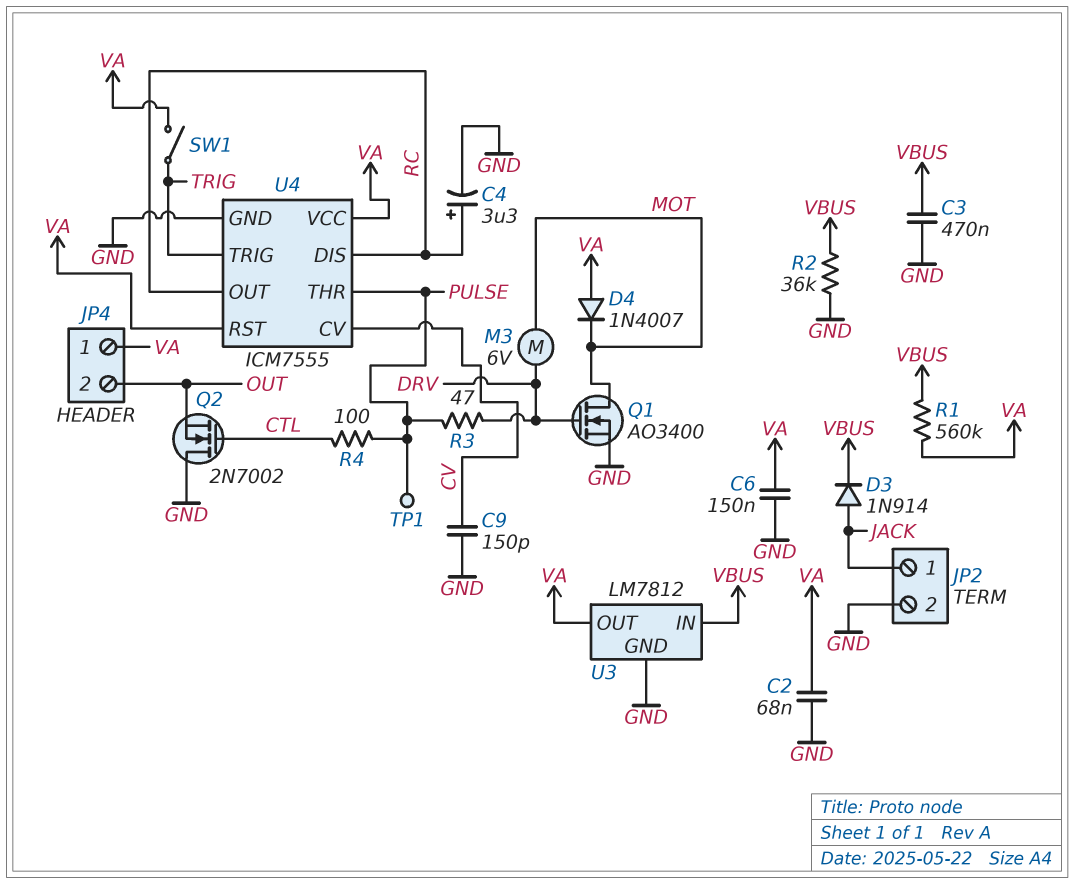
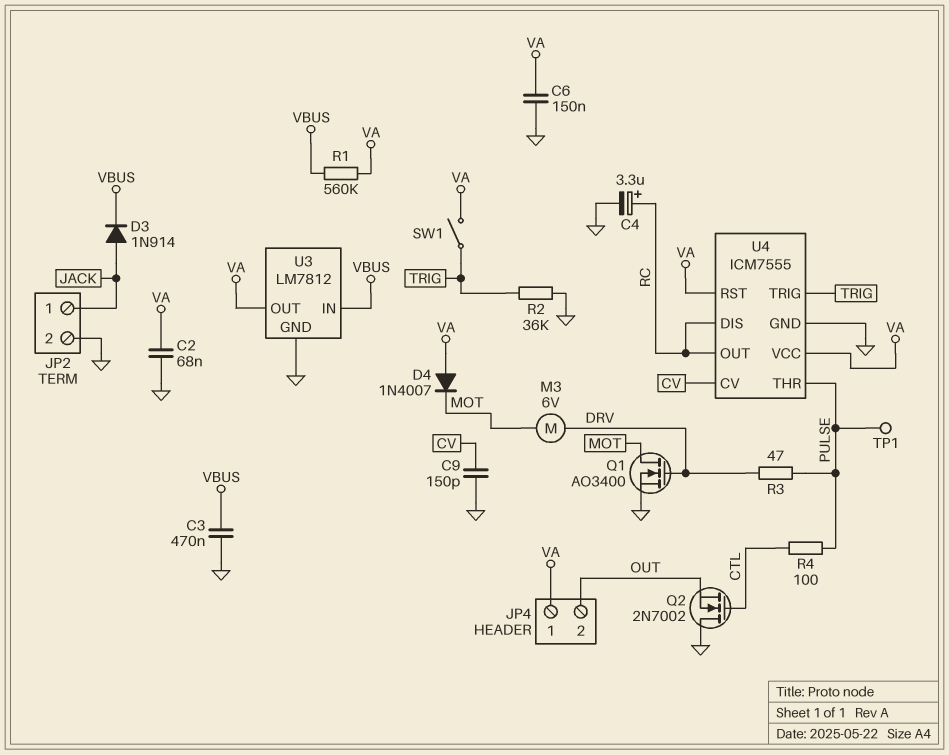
R2: 36k (GND, VBUS) -> 36k (GND, TRIG)

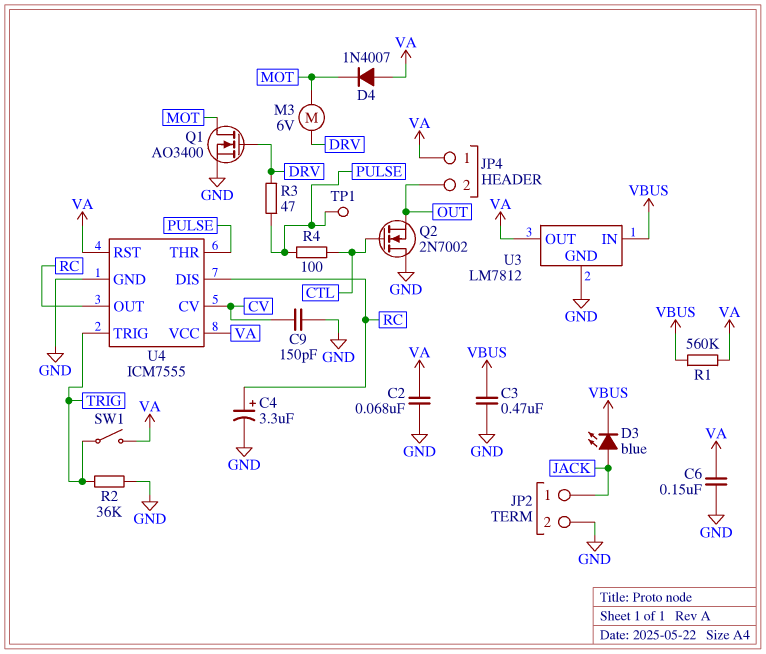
D3: diode 1N914 (A JACK, K VBUS) -> LED blue (A JACK, K VBUS)

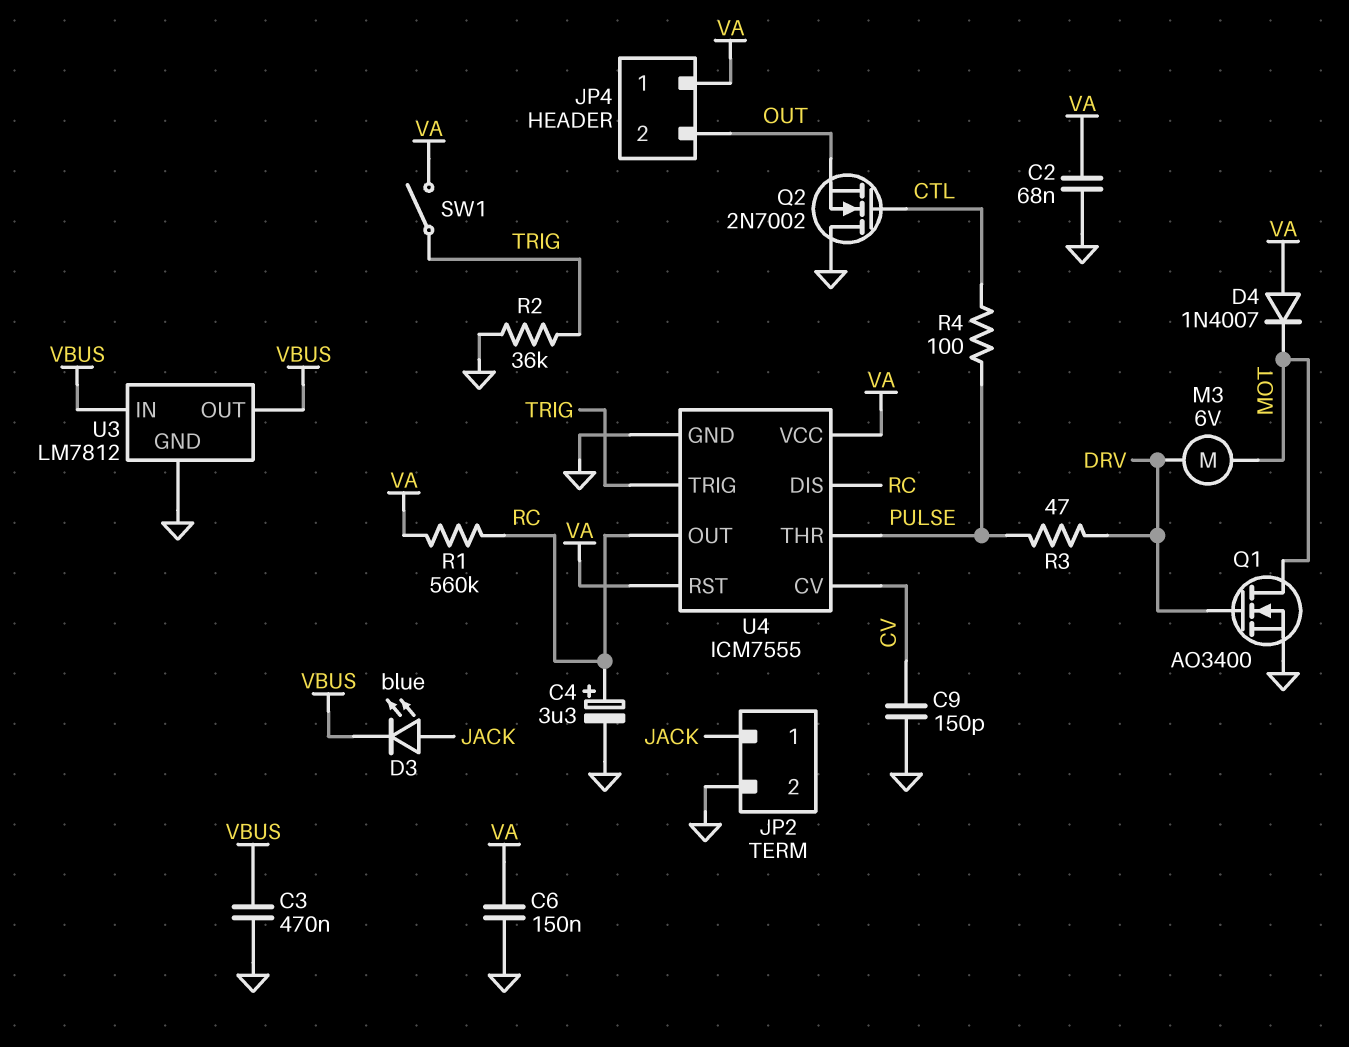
R1: 560k (VA, VBUS) -> 560k (RC, VA)
TP1: test point (PULSE) -> none
U3 pin OUT: VA -> VBUS

